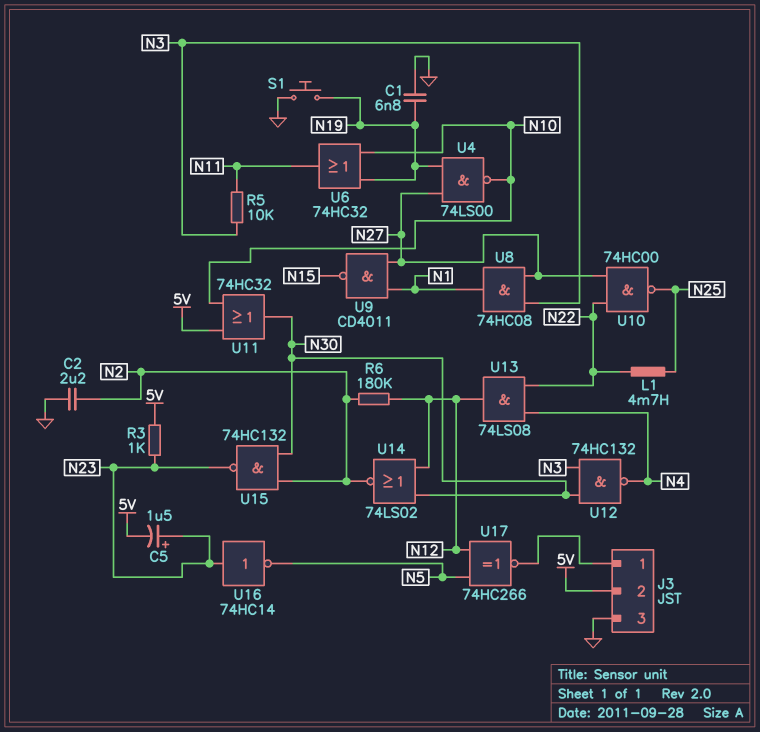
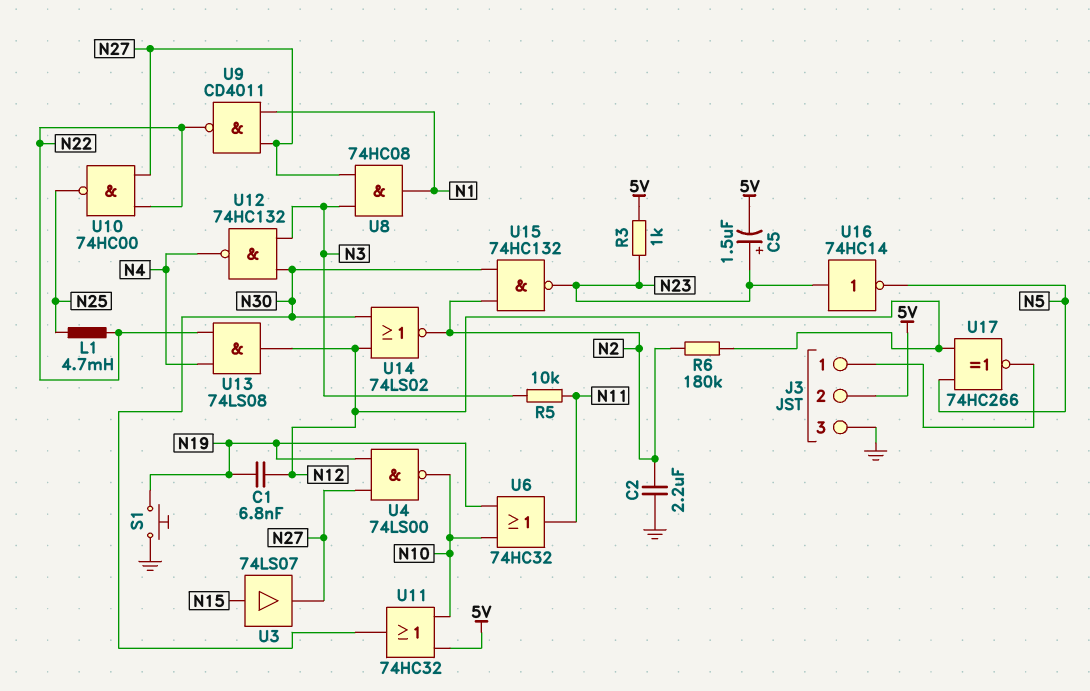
C1: 6.8nF (GND, N19) -> 6.8nF (N12, N19)
U3: none -> buffer 74LS07 (in N15, out N27)
U9: NAND CD4011 (in N1, in N27, out N15) -> NAND CD4011 (in N1, in N27, out N22)

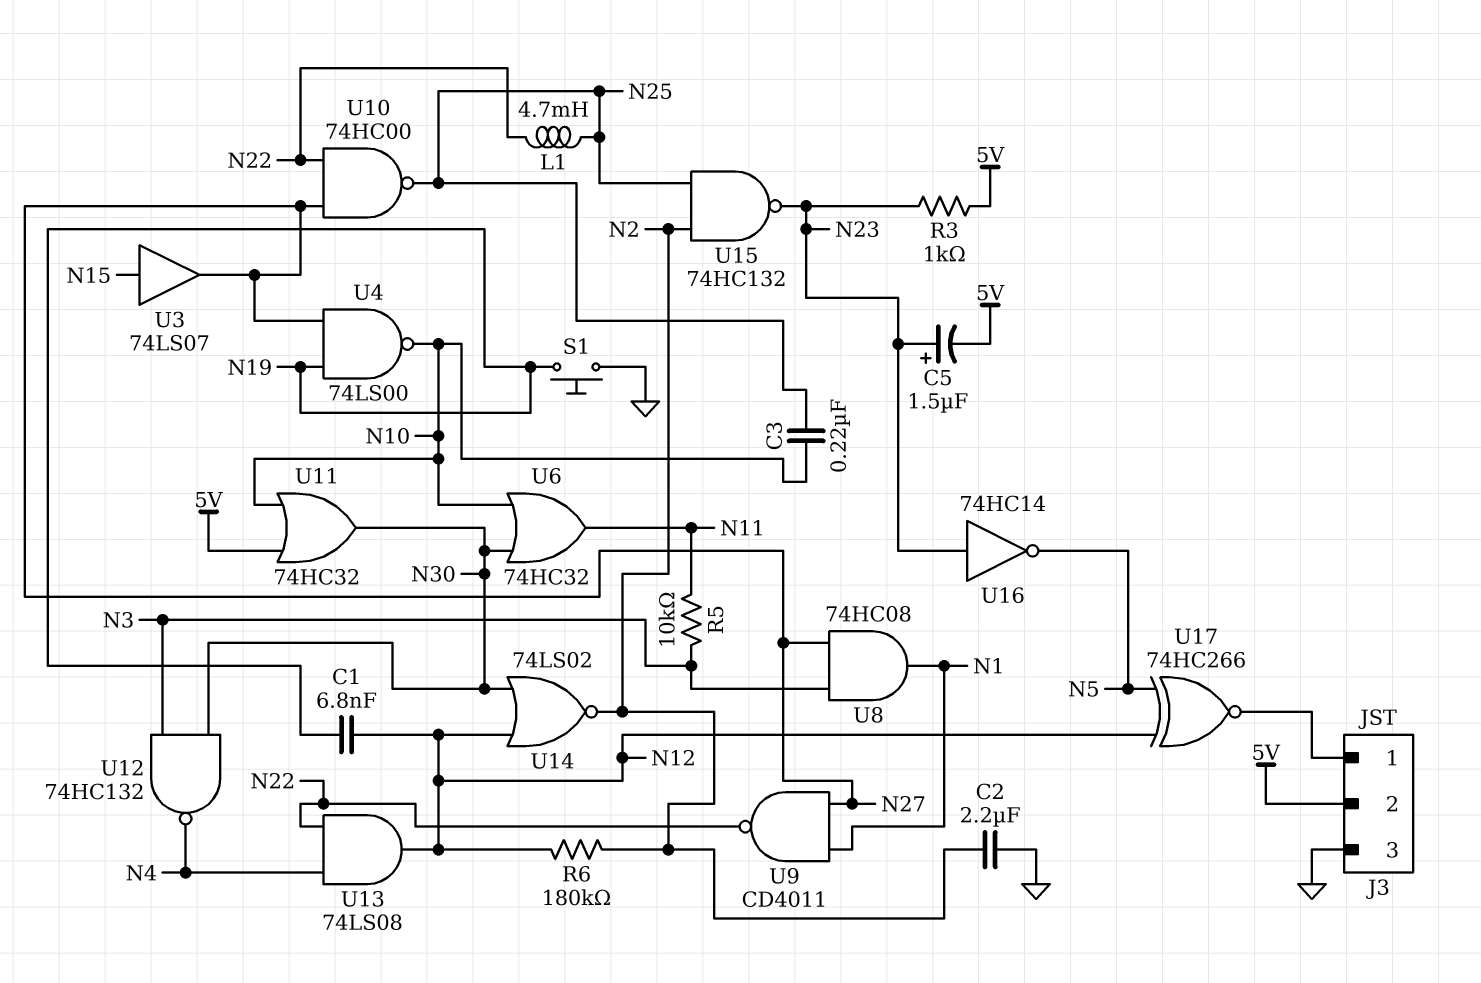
C3: none -> 220nF (N10, N25)
U6: OR 74HC32 (in N10, in N19, out N11) -> OR 74HC32 (in N10, in N30, out N11)
U15: NAND 74HC132 (in N2, in N30, out N23) -> NAND 74HC132 (in N2, in N25, out N23)

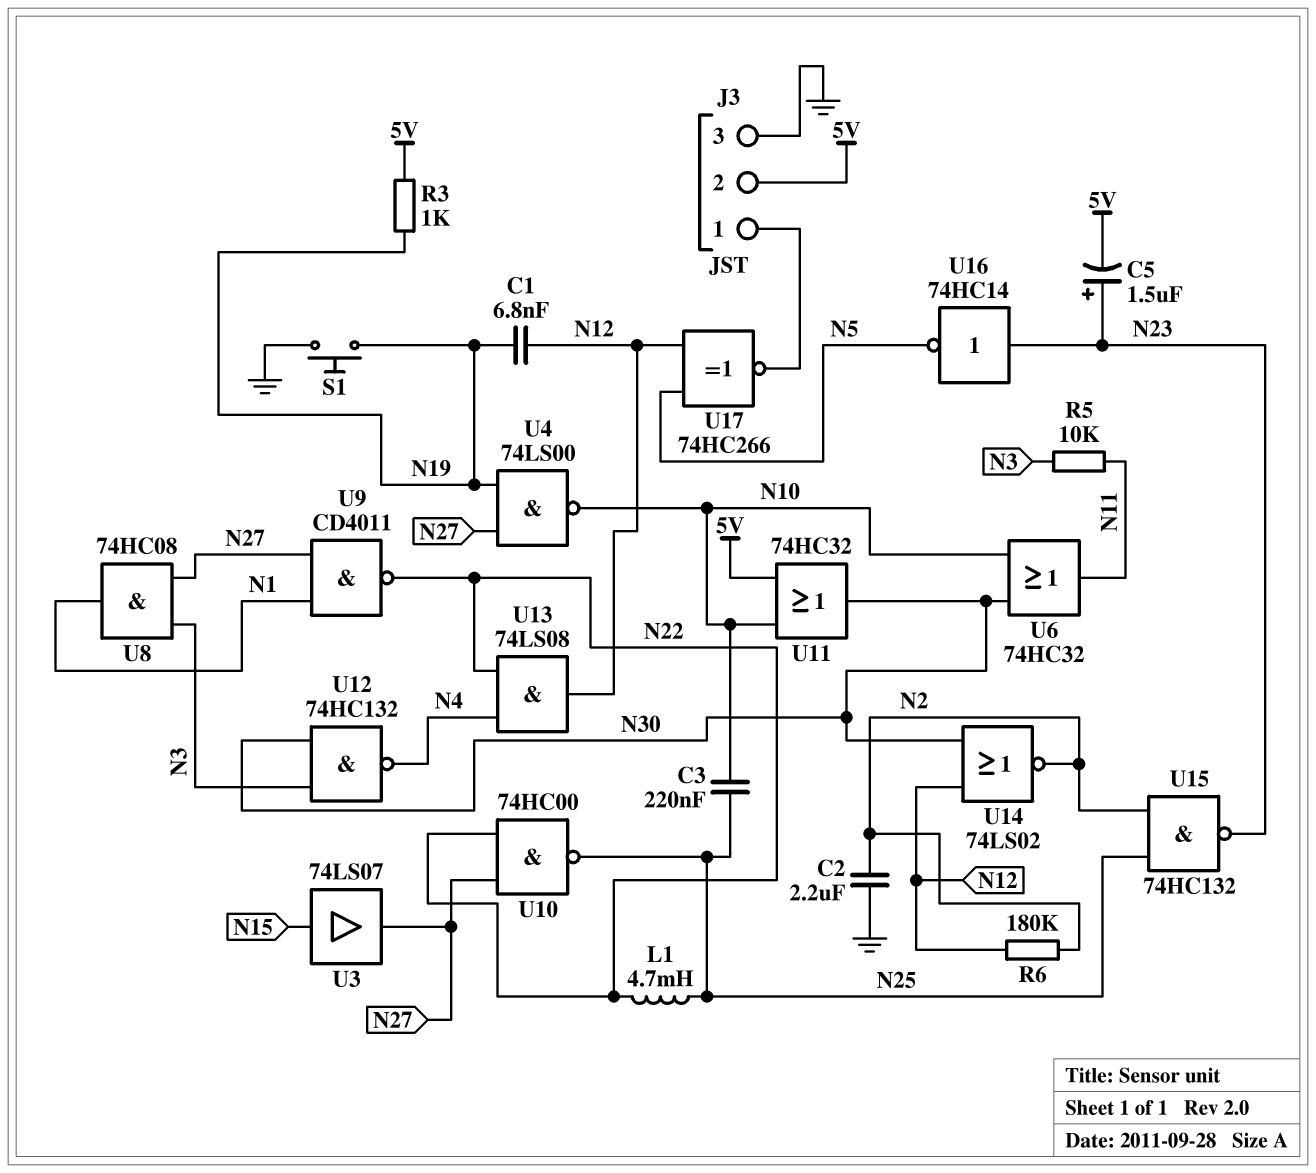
R3: 1k (5V, N23) -> 1k (5V, N19)

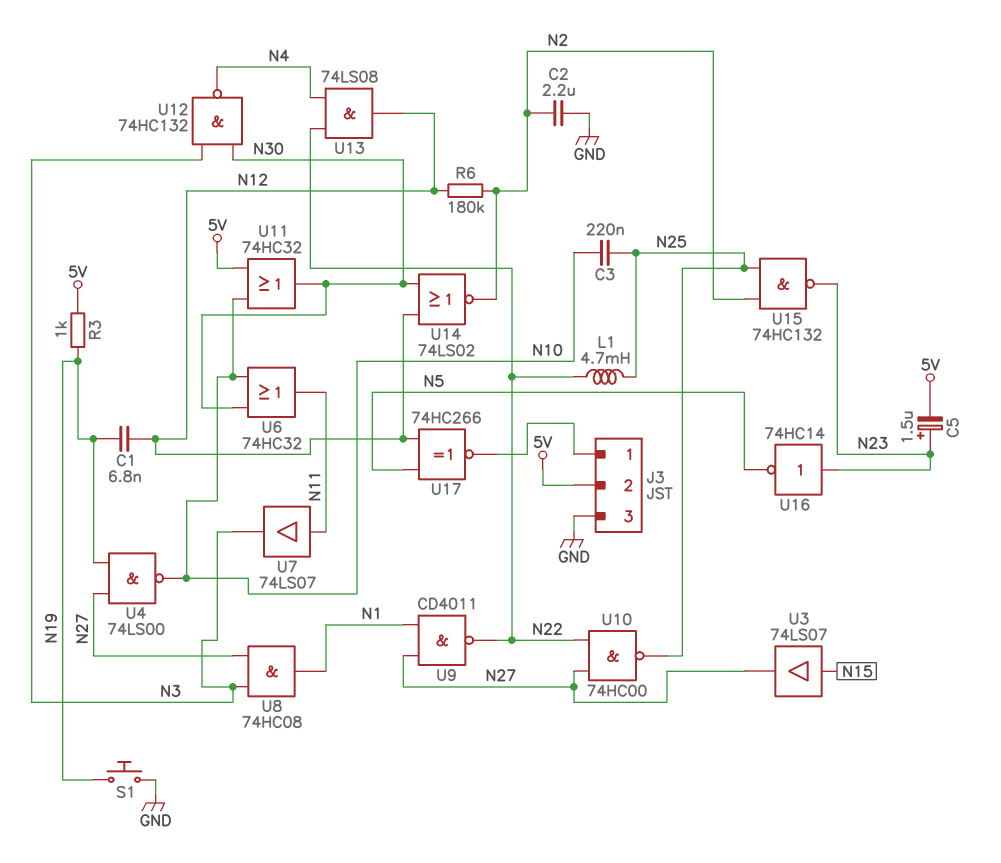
R5: 10k (N3, N11) -> none
U7: none -> buffer 74LS07 (in N11, out N3)

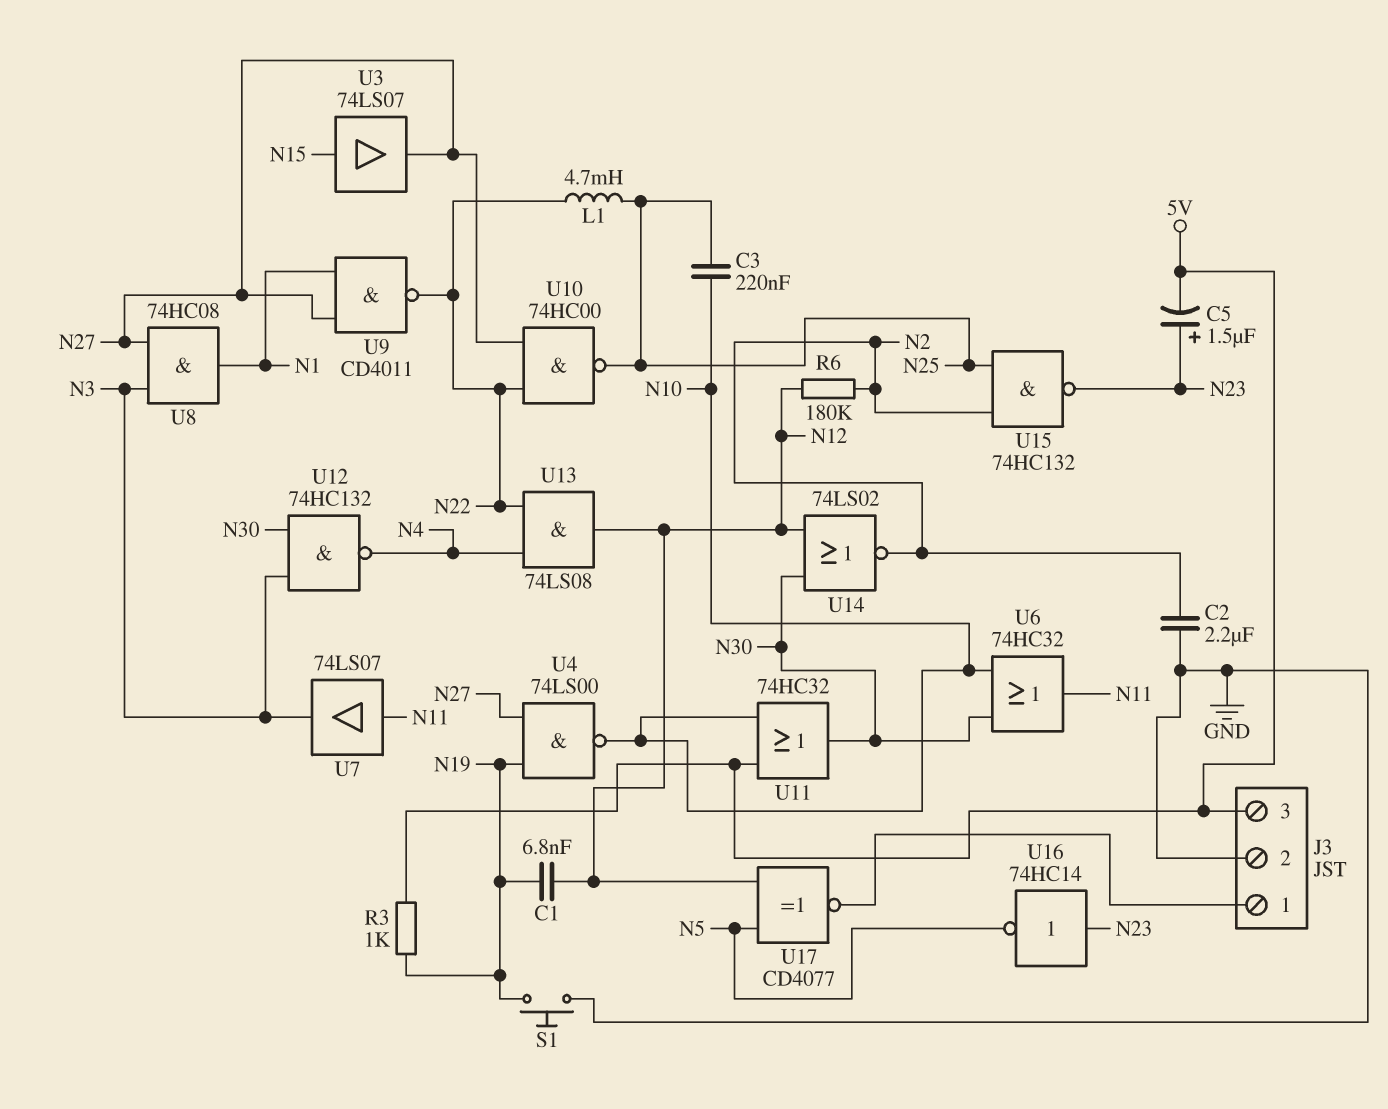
J3 pin 2: 5V -> GND
J3 pin 3: GND -> 5V
U17: XNOR 74HC266 (in N5, in N12, out J3/1) -> XNOR CD4077 (in N5, in N12, out J3/1)

